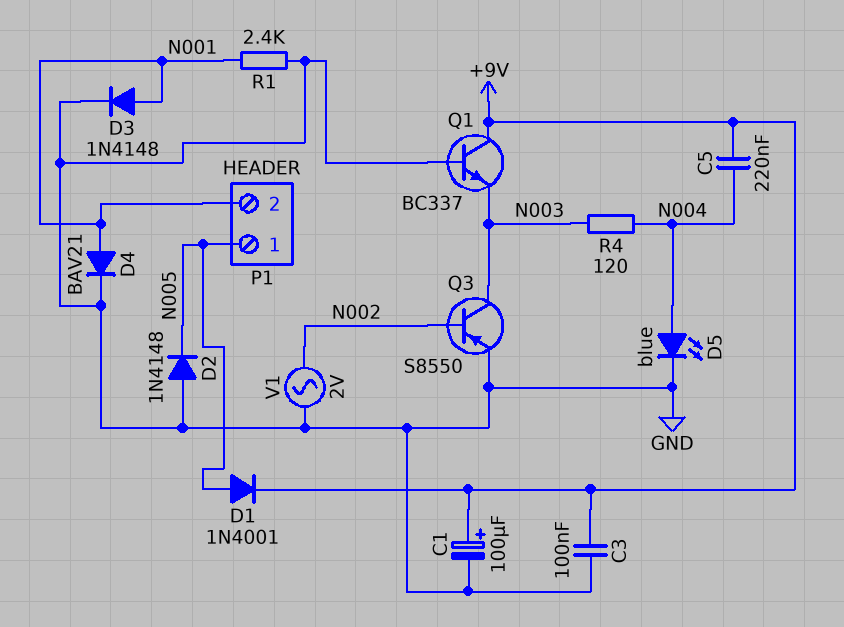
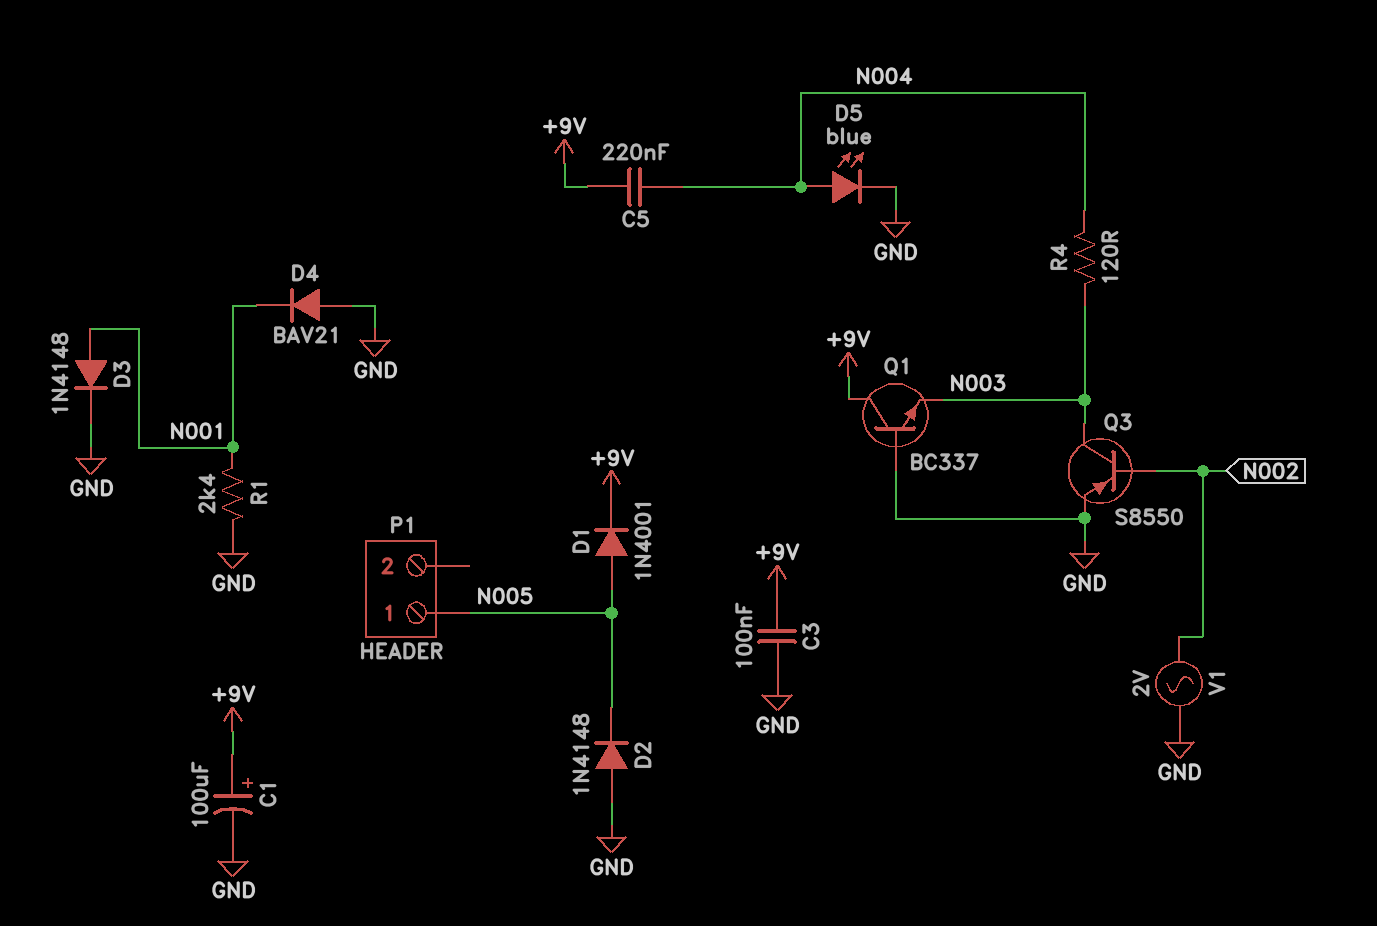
D4: diode BAV21 (A N001, K GND) -> diode BAV21 (A GND, K N001)
P1 pin 2: N001 -> none

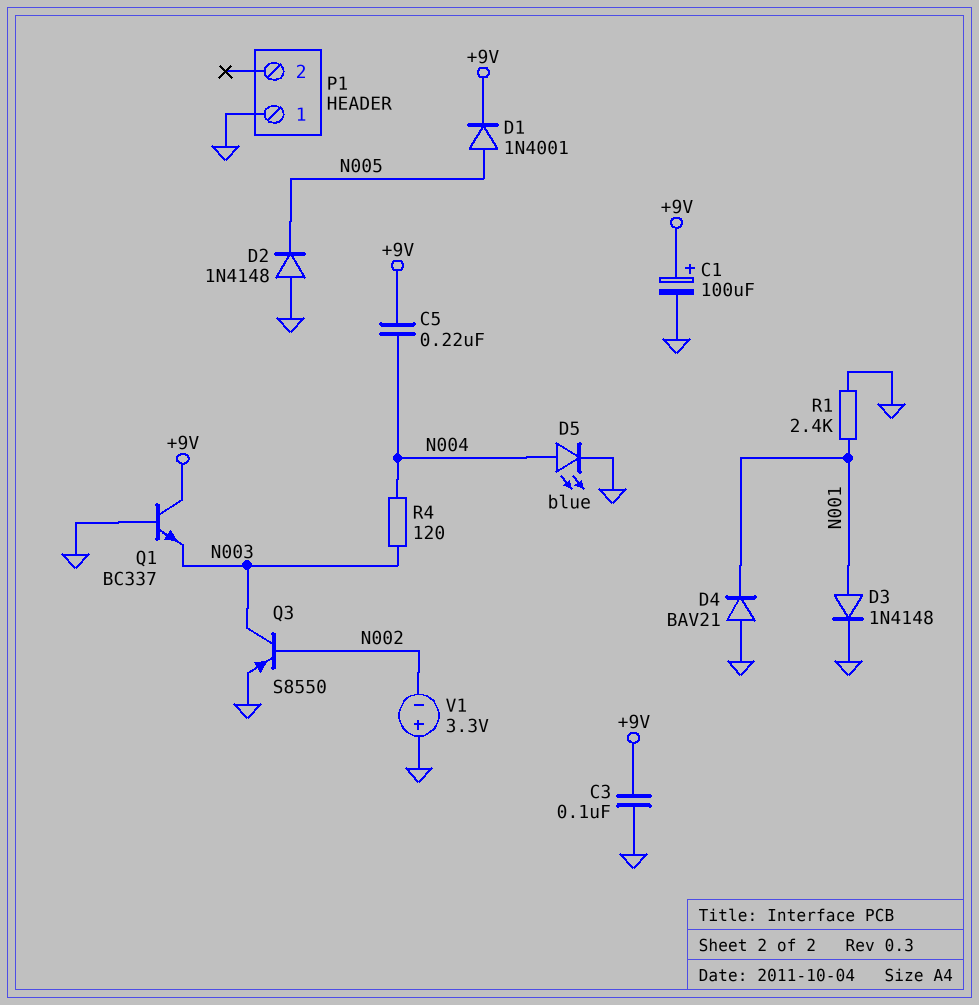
P1 pin 1: N005 -> GND
V1: AC 2V (GND, N002) -> 3.3V (plus GND, minus N002)

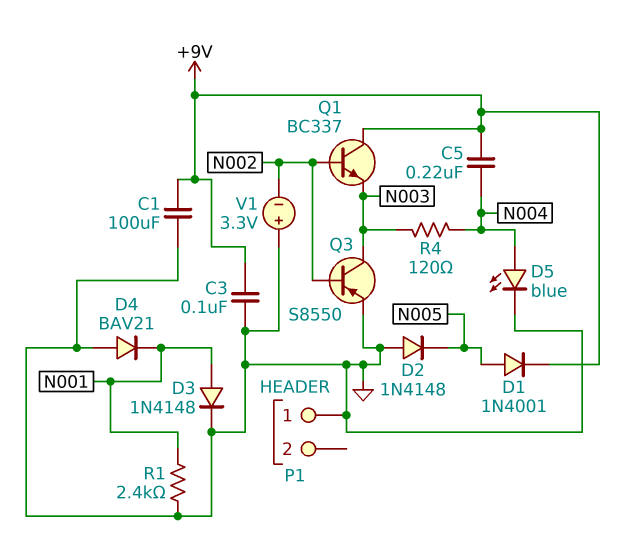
C1: 100uF (plus +9V, minus GND) -> 100uF (+9V, GND)
Q1: NPN BC337 (B GND, C +9V, E N003) -> NPN BC337 (B N002, C +9V, E N003)

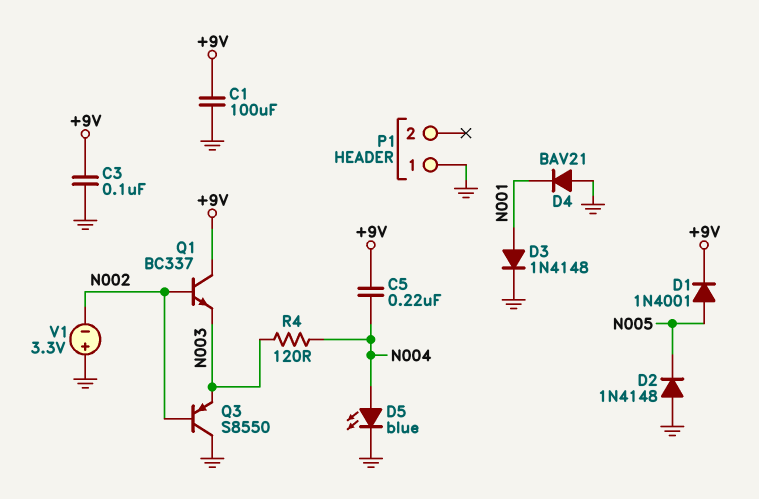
Q3: PNP S8550 (B N002, C N003, E GND) -> PNP S8550 (B N002, C GND, E N003)
R1: 2.4k (GND, N001) -> none

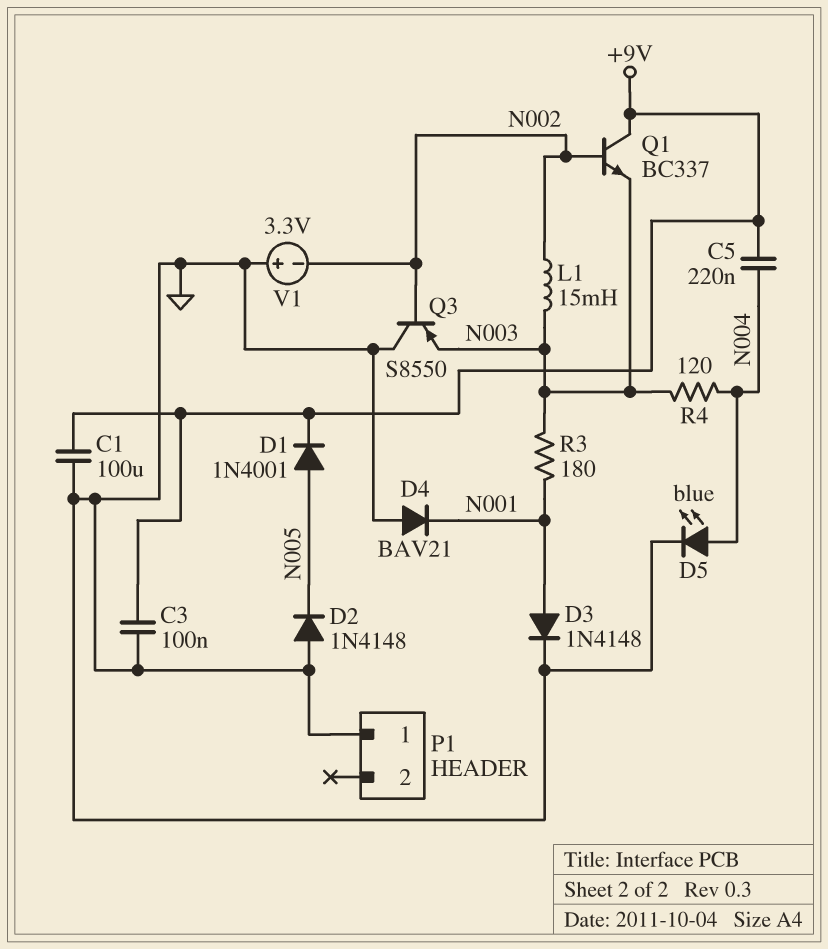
L1: none -> 15mH (N002, N003)
R3: none -> 180 (N001, N003)

